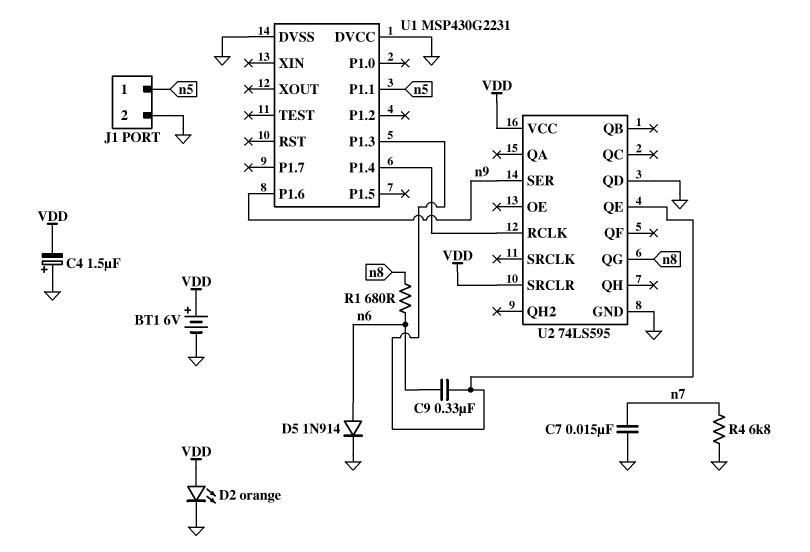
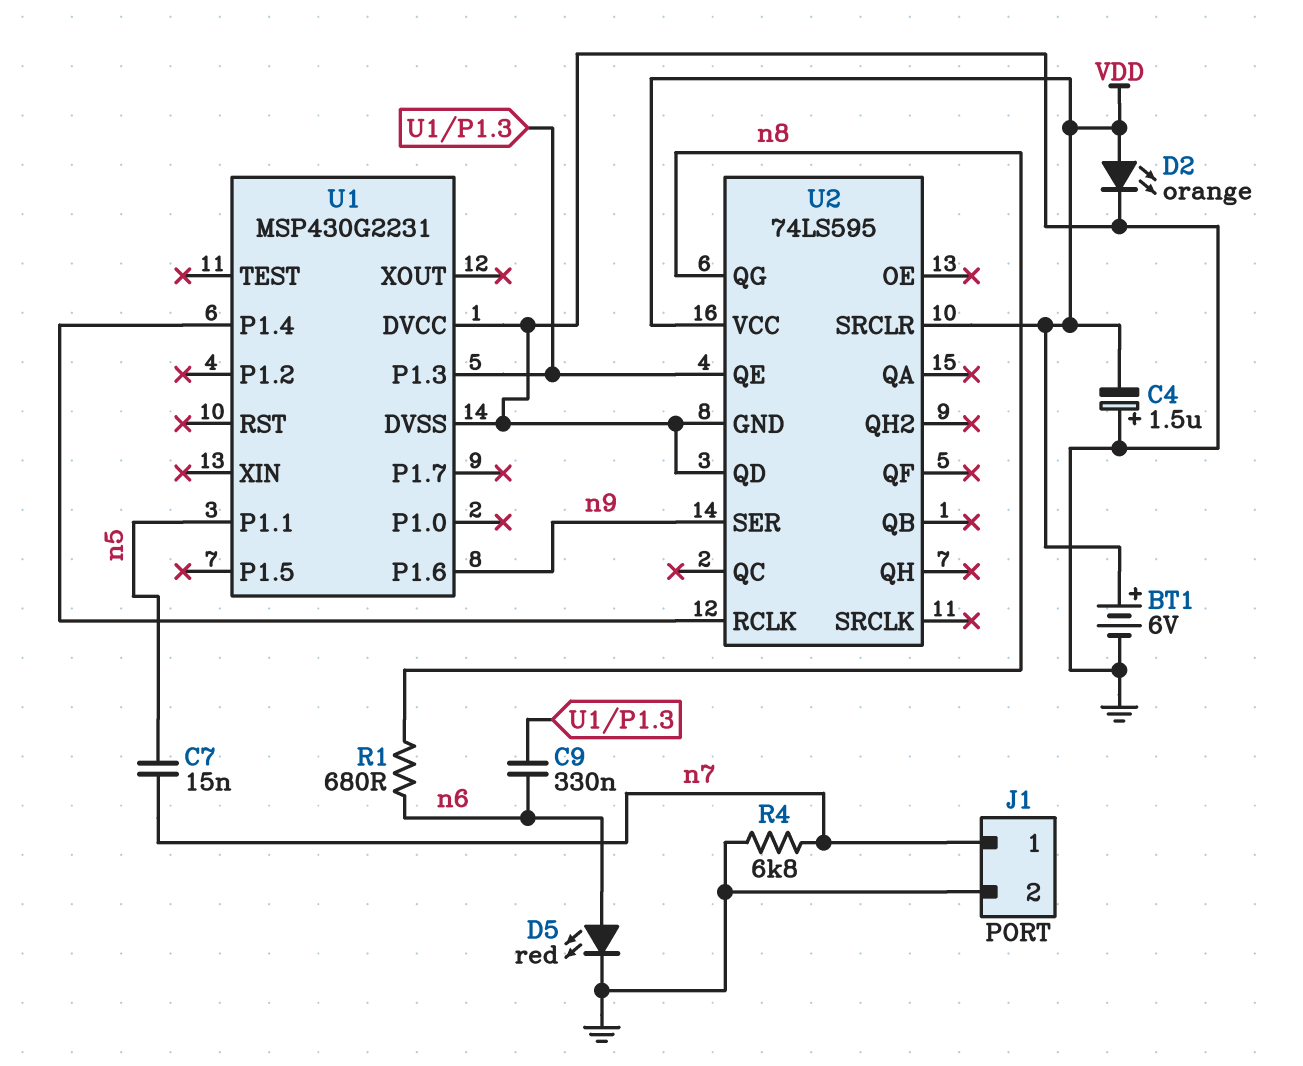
C7: 15nF (GND, n7) -> 15nF (n5, n7)
D5: diode 1N914 (A n6, K GND) -> LED red (A n6, K GND)
J1 pin 1: n5 -> n7

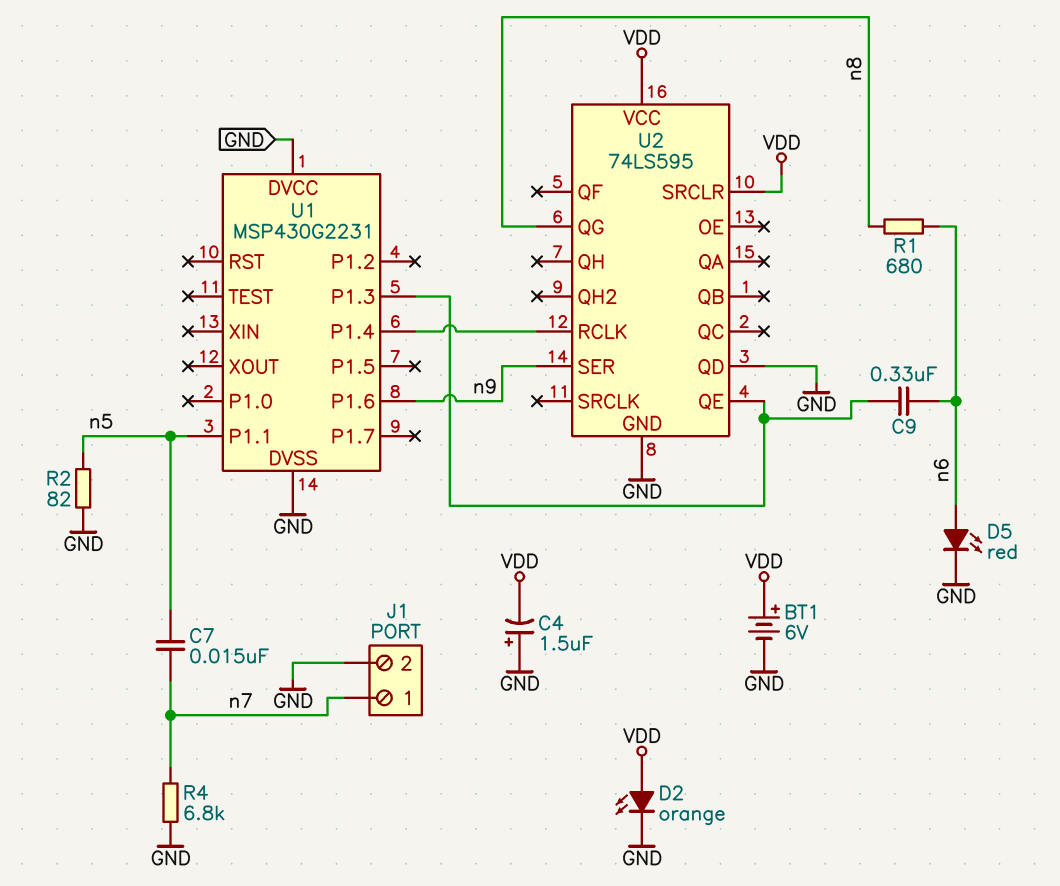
R2: none -> 82 (GND, n5)

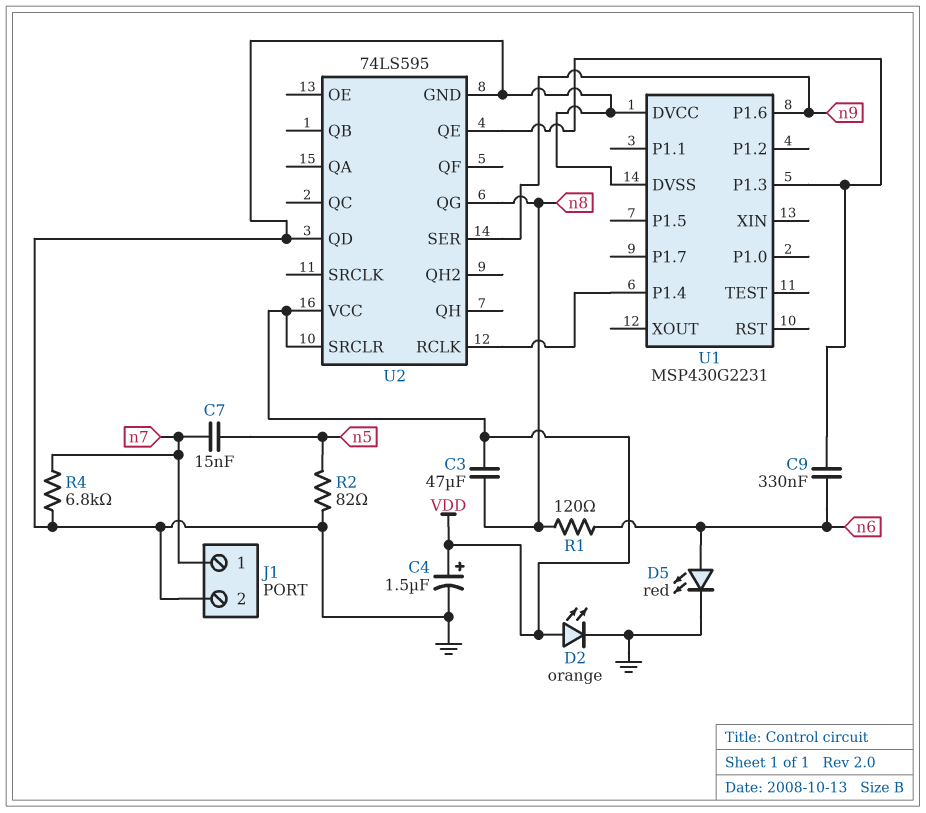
BT1: 6V (plus VDD, minus GND) -> none
C3: none -> 47uF (VDD, n8)
C4: 1.5uF (plus GND, minus VDD) -> 1.5uF (plus VDD, minus GND)
R1: 680 (n6, n8) -> 120 (n6, n8)
U1 pin P1.1: n5 -> none

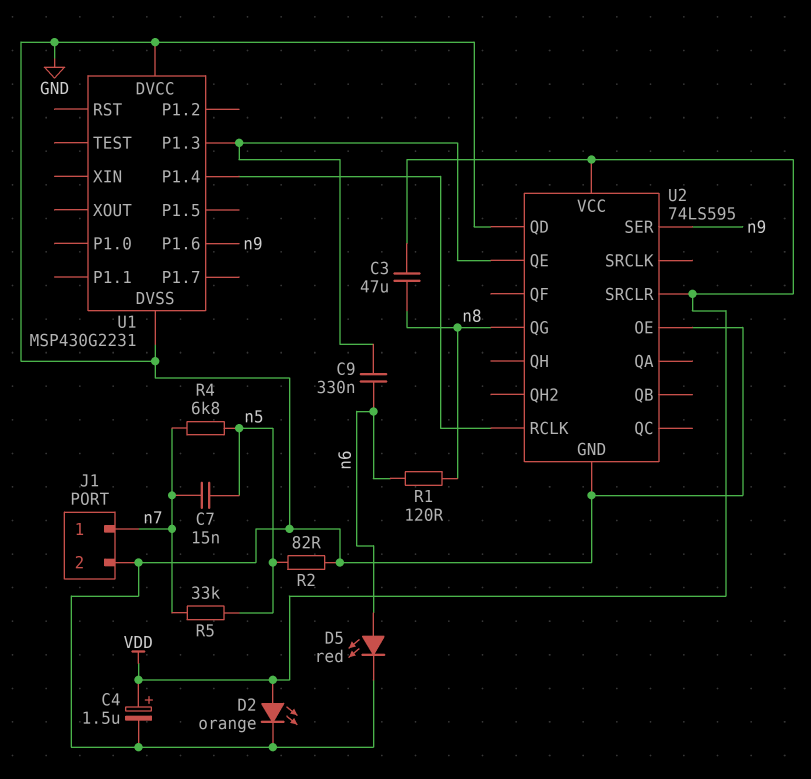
R4: 6.8k (GND, n7) -> 6.8k (n5, n7)
R5: none -> 33k (n5, n7)
U2 pin OE: none -> GND

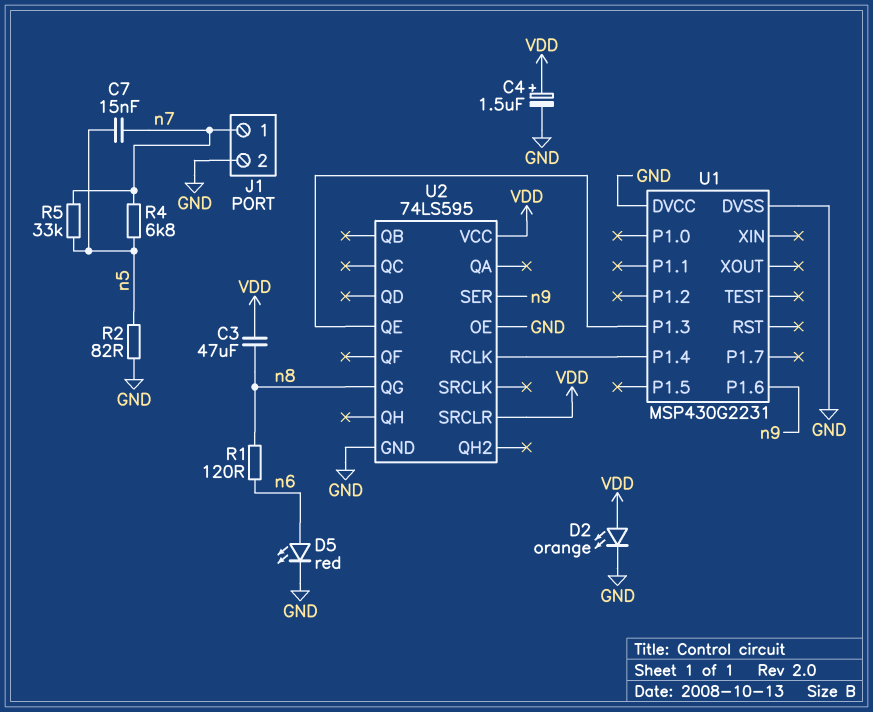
C9: 330nF (U1/P1.3, n6) -> none
U2 pin QD: GND -> none

